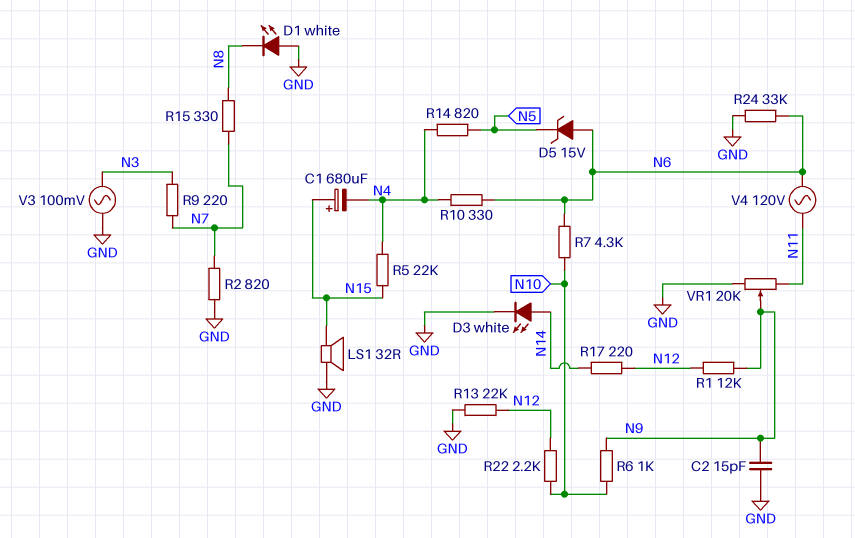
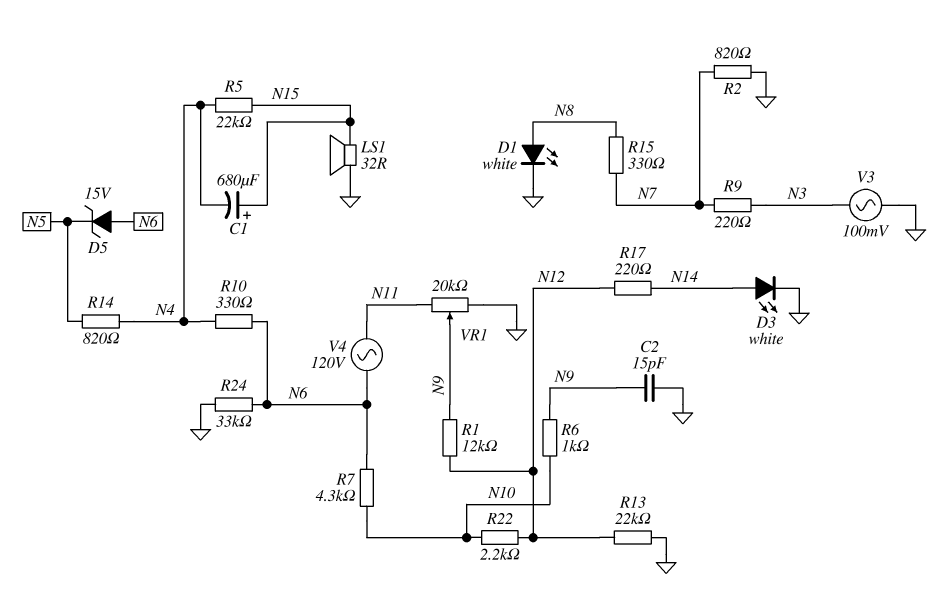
D1: LED white (A GND, K N8) -> LED white (A N8, K GND)

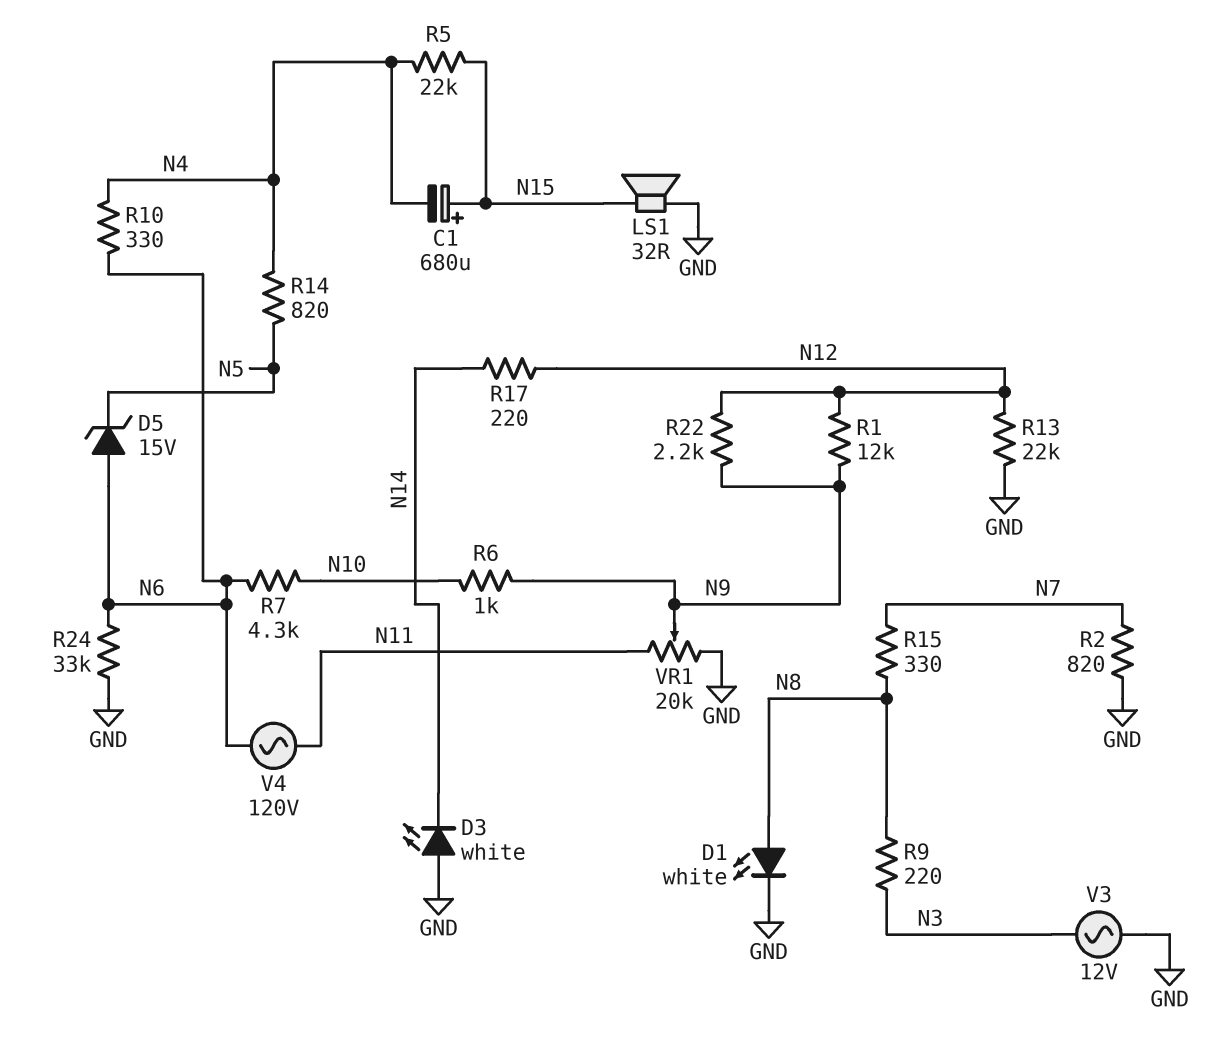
C2: 15pF (GND, N9) -> none
D3: LED white (A N14, K GND) -> LED white (A GND, K N14)
R9: 220 (N3, N7) -> 220 (N3, N8)
R22: 2.2k (N10, N12) -> 2.2k (N9, N12)
V3: AC 100mV (GND, N3) -> AC 12V (GND, N3)

